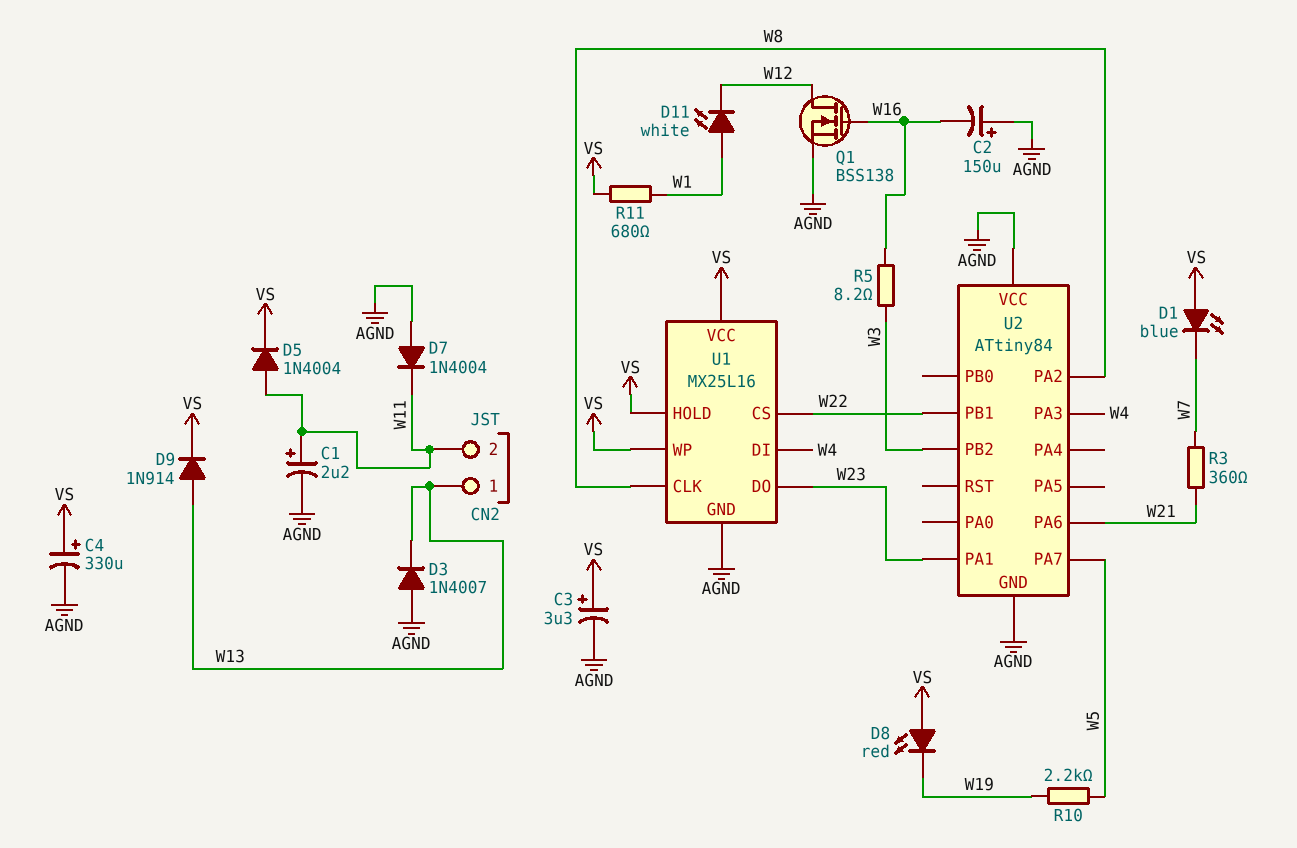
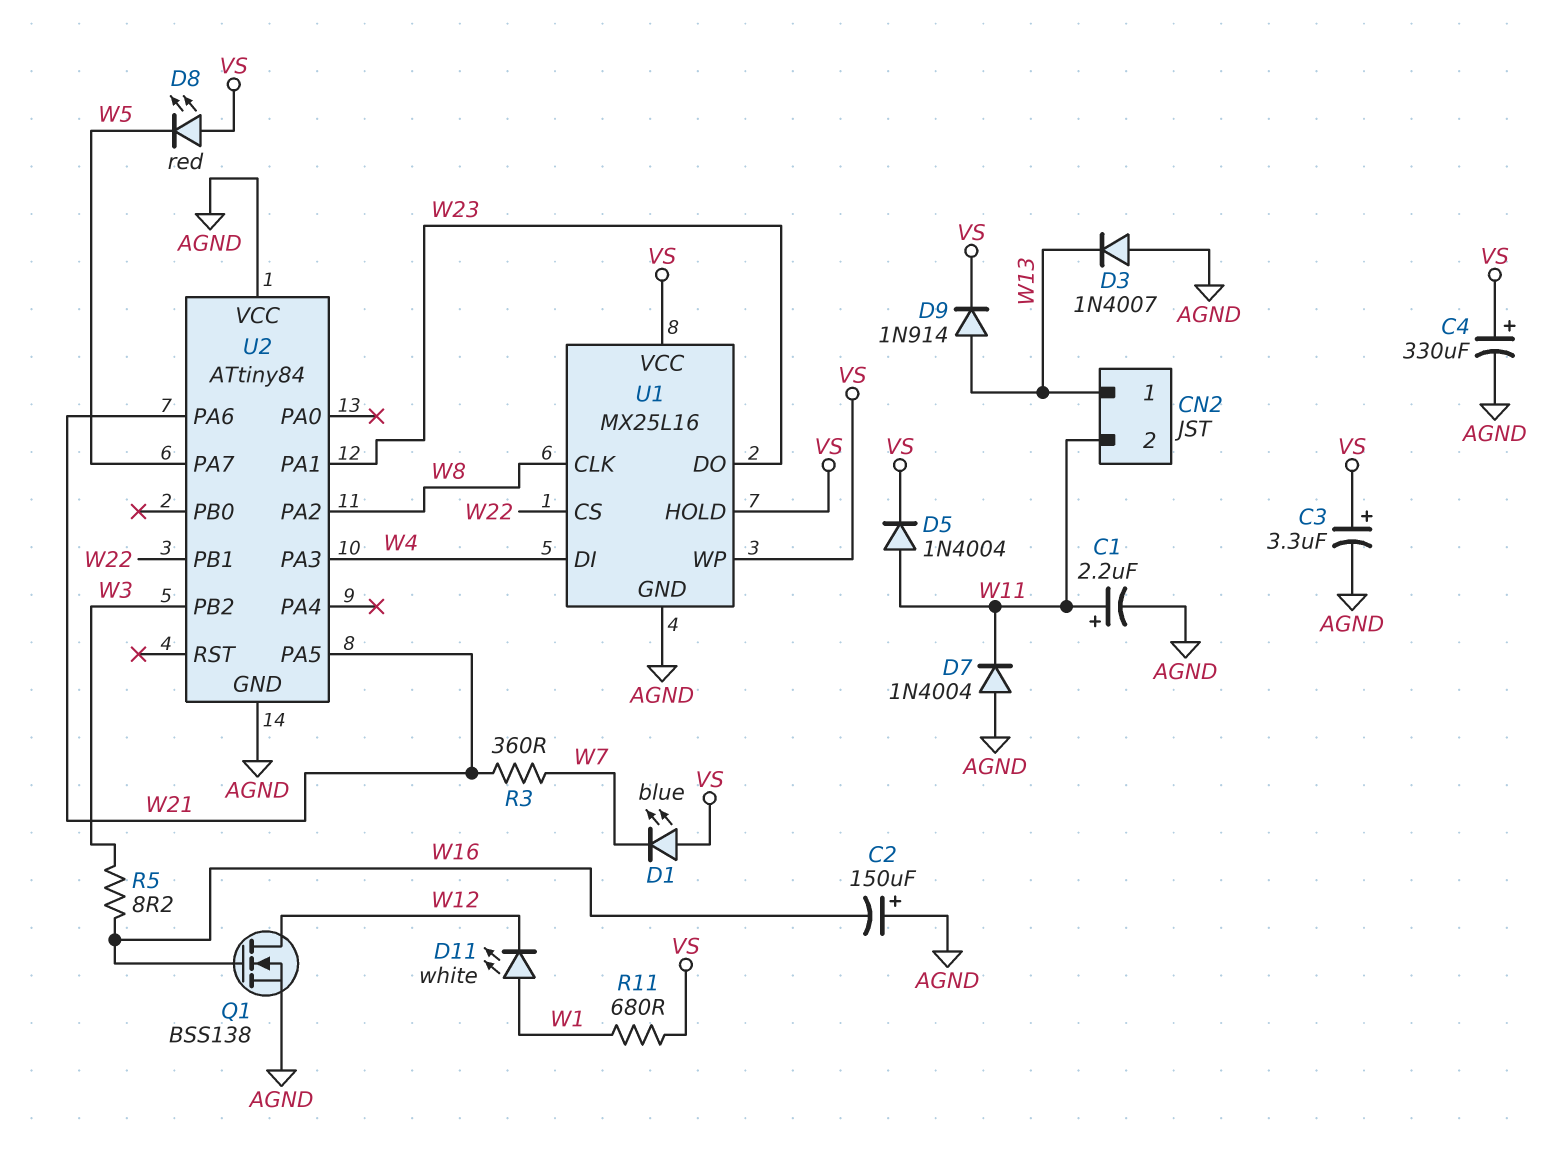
D8: LED red (A VS, K W19) -> LED red (A VS, K W5)
R10: 2.2k (W5, W19) -> none
U2 pin PA5: none -> W21

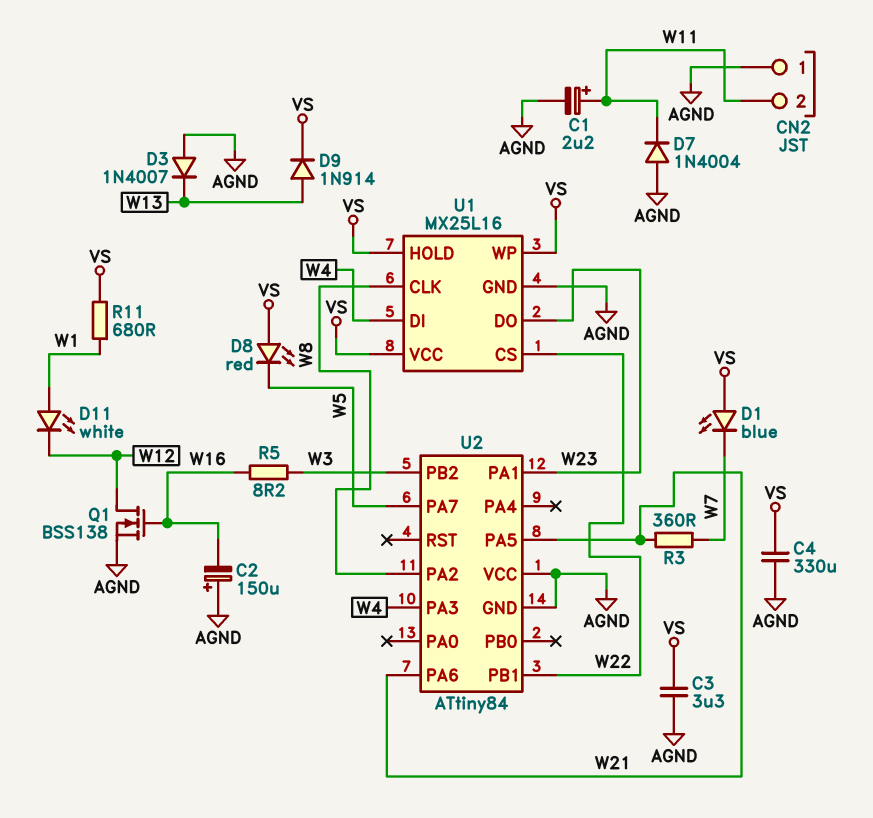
C3: 3.3uF (plus VS, minus AGND) -> 3.3uF (AGND, VS)
C4: 330uF (plus VS, minus AGND) -> 330uF (AGND, VS)
CN2 pin 1: W13 -> AGND
D5: diode 1N4004 (A W11, K VS) -> none

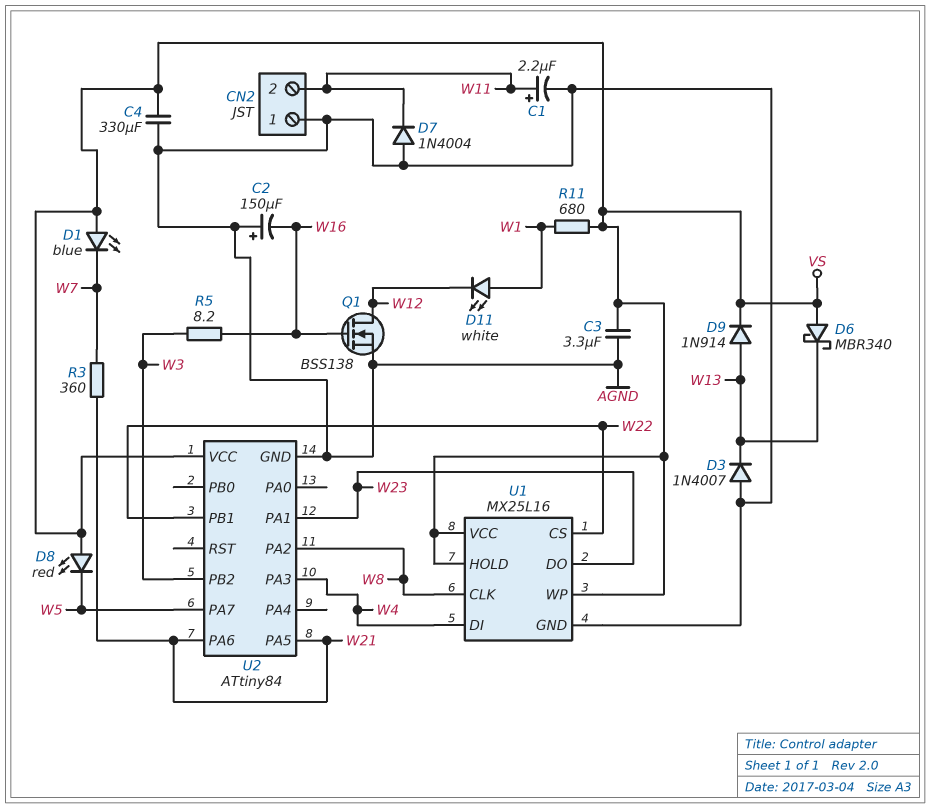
D6: none -> schottky MBR340 (A VS, K W13)
U2 pin VCC: AGND -> VS

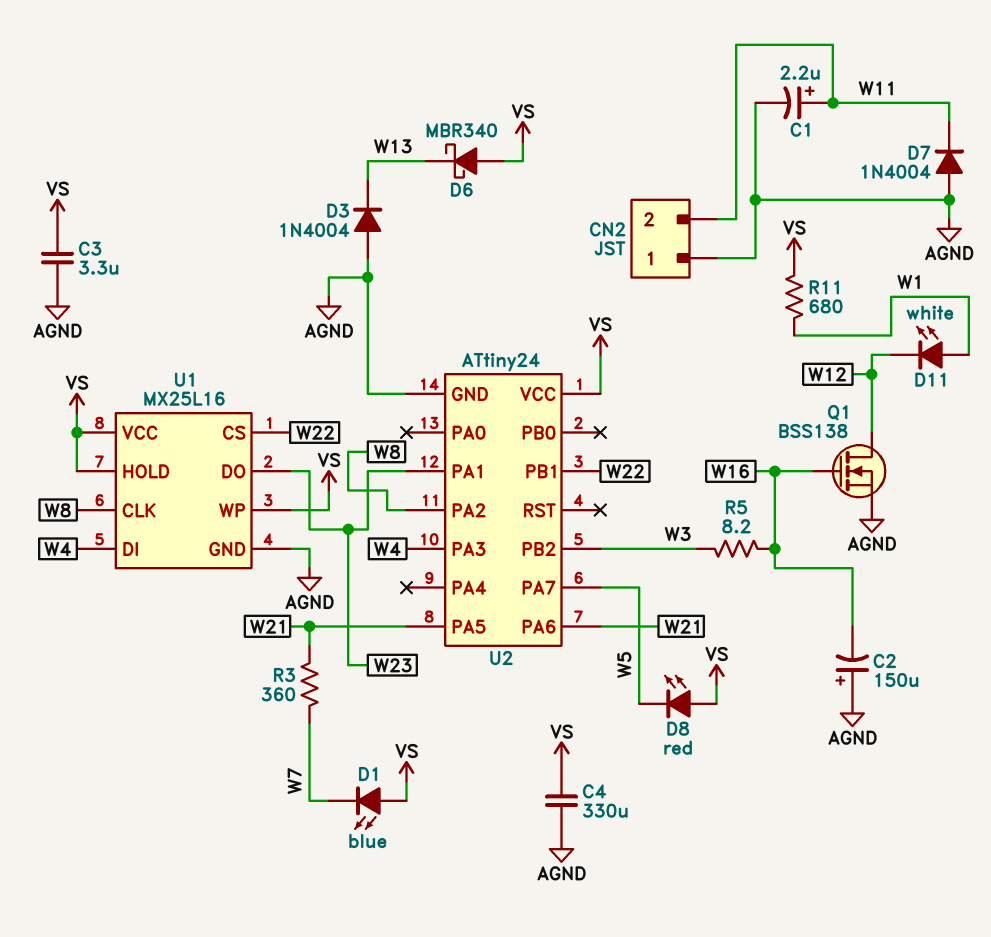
D3: diode 1N4007 (A AGND, K W13) -> diode 1N4004 (A AGND, K W13)
D9: diode 1N914 (A W13, K VS) -> none
U2: ATtiny84 -> ATtiny24

